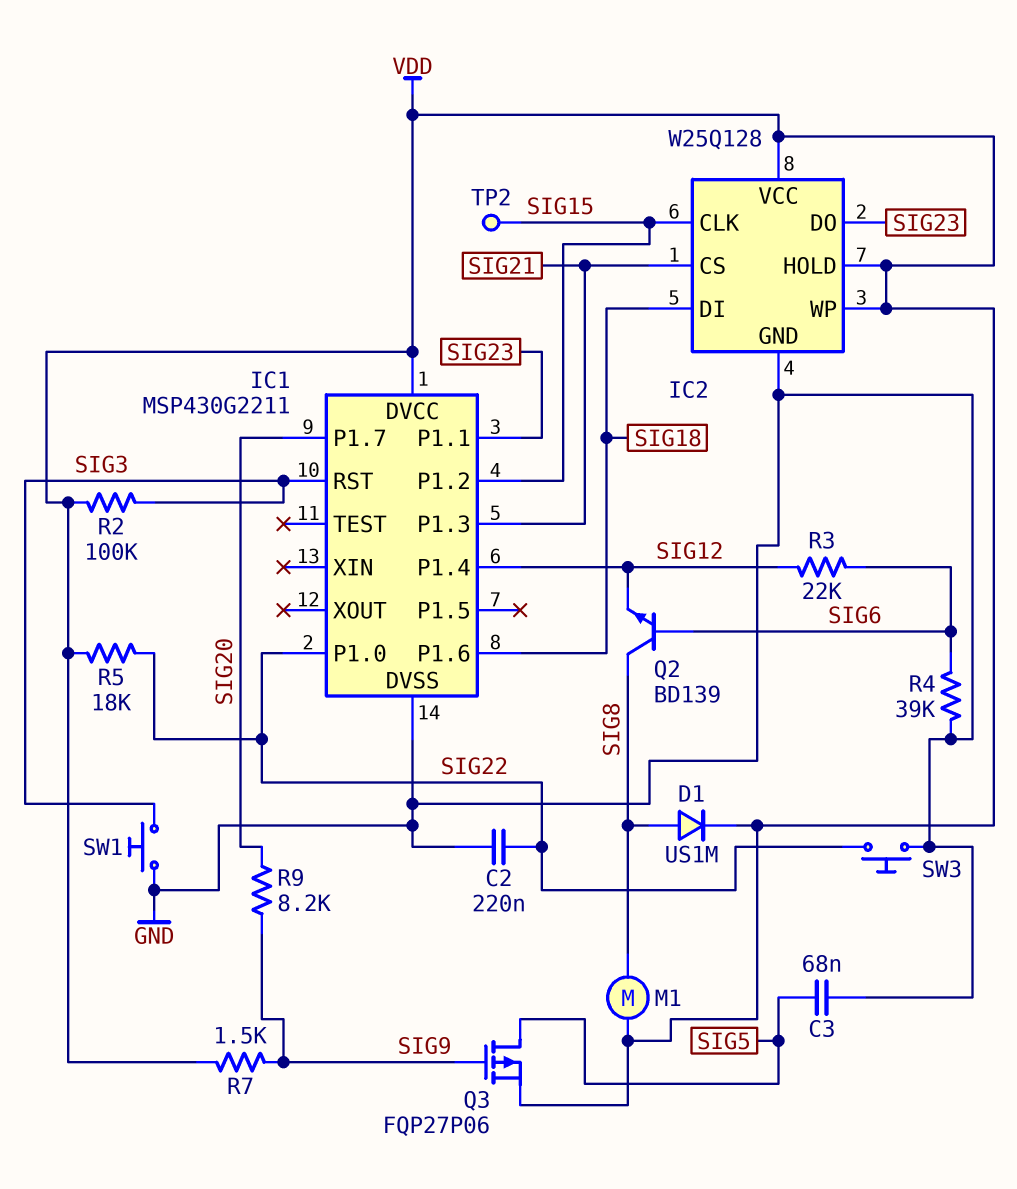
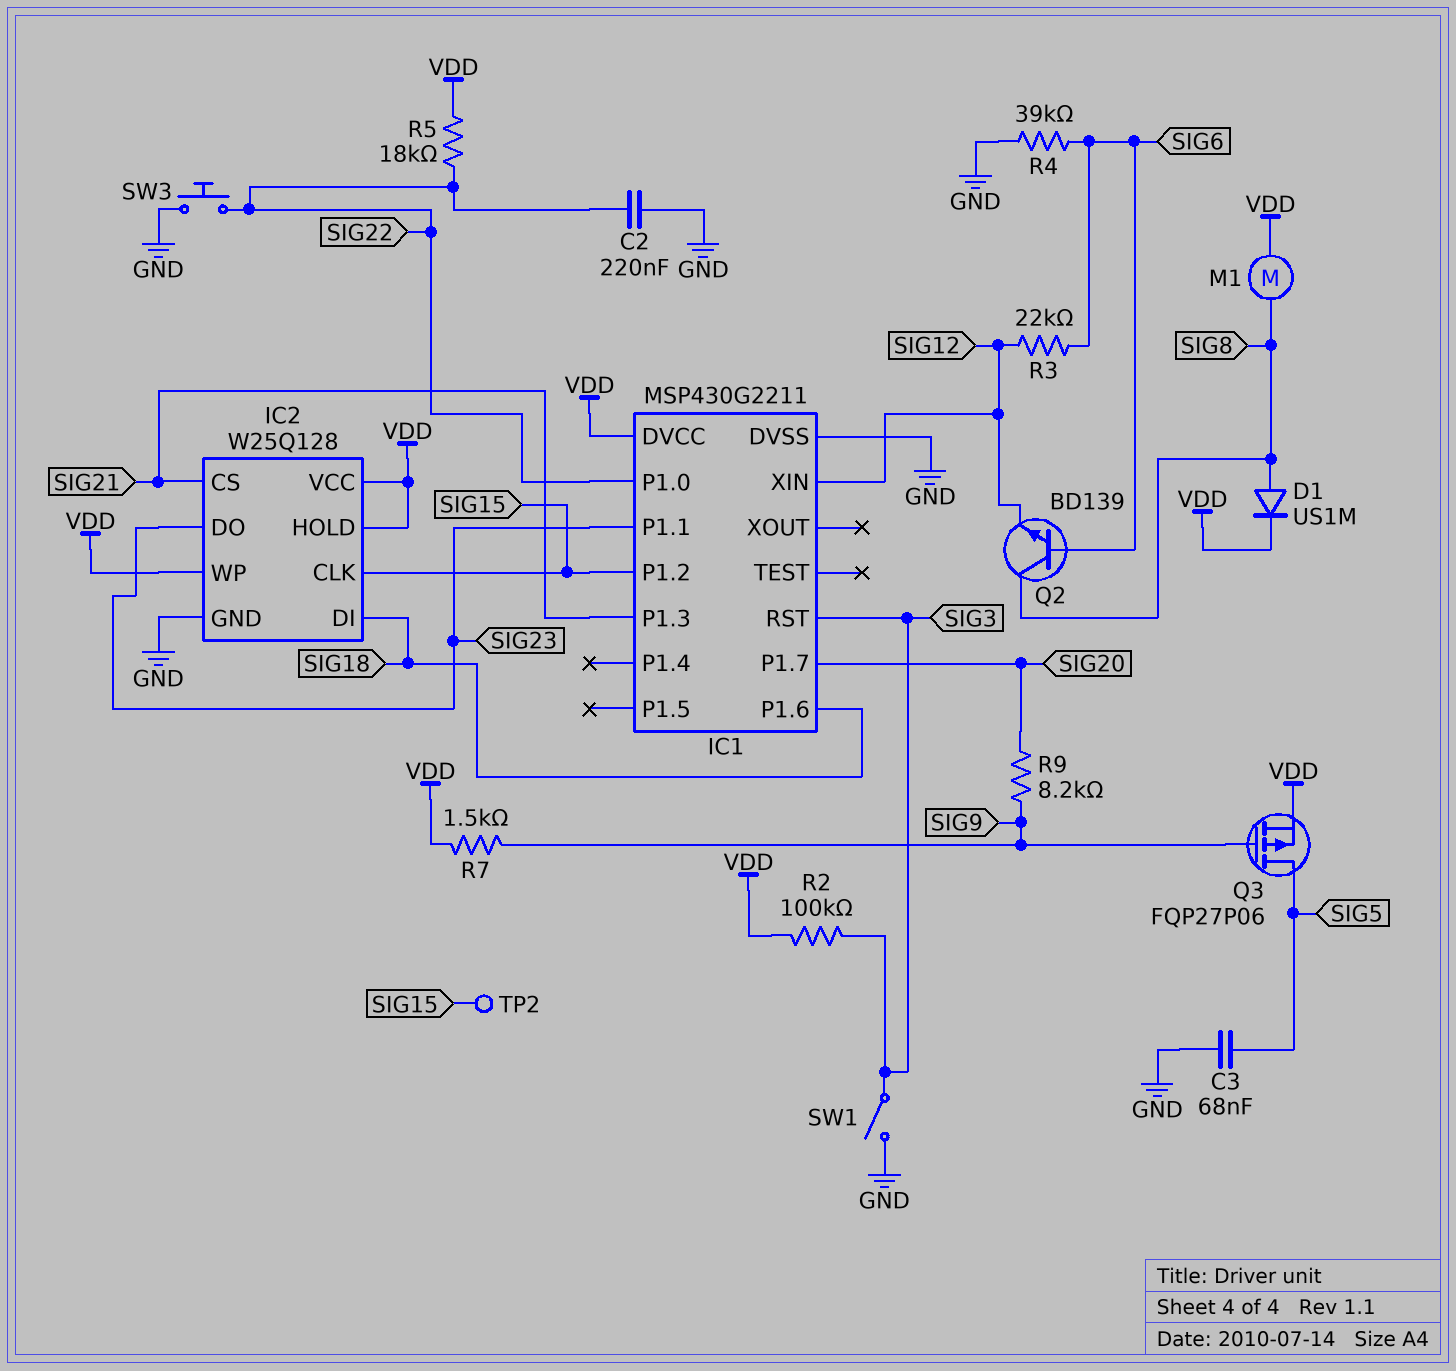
IC1 pin P1.4: SIG12 -> none
IC1 pin XIN: none -> SIG12
SW1: button (GND, SIG3) -> switch (GND, SIG3)

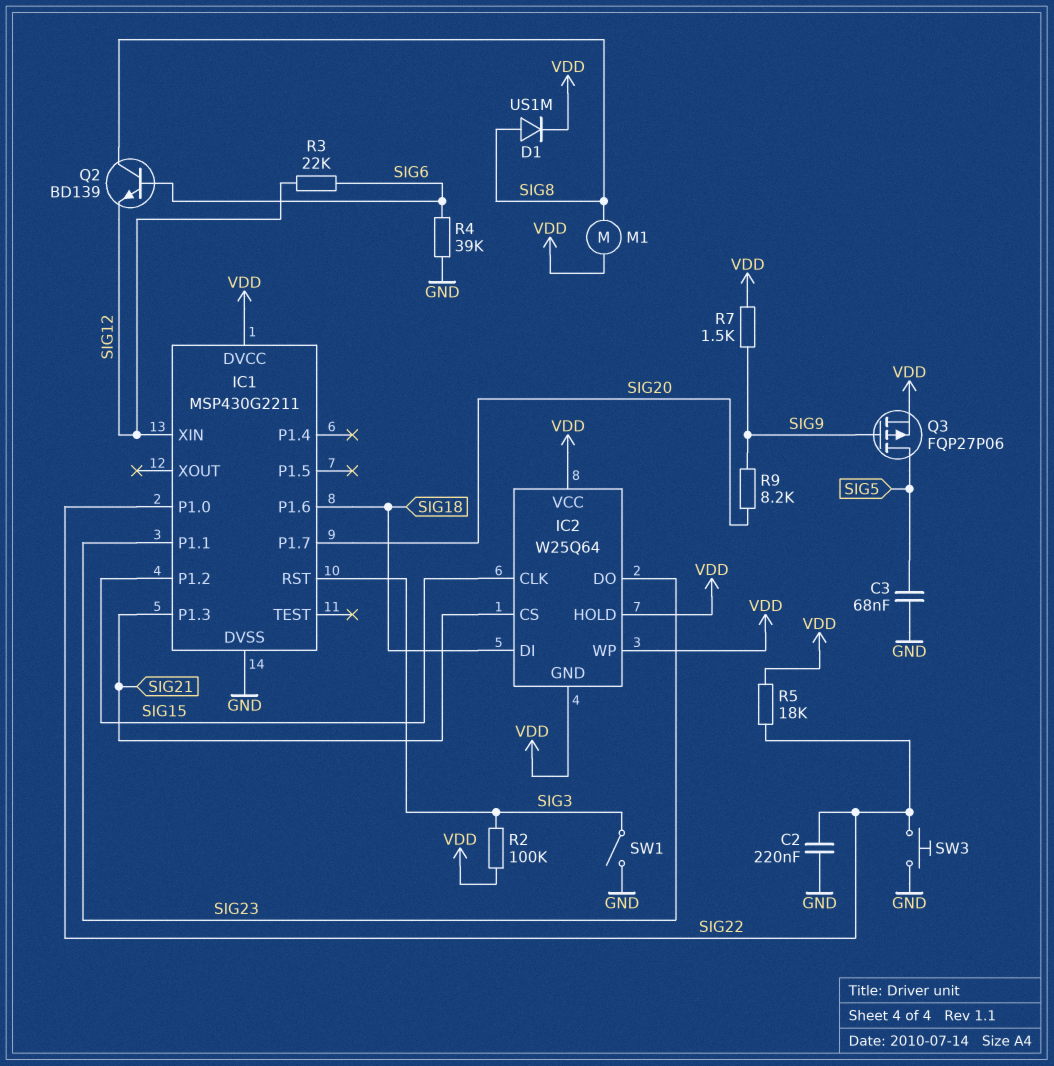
IC2: W25Q128 -> W25Q64
IC2 pin GND: GND -> VDD
TP2: test point (SIG15) -> none

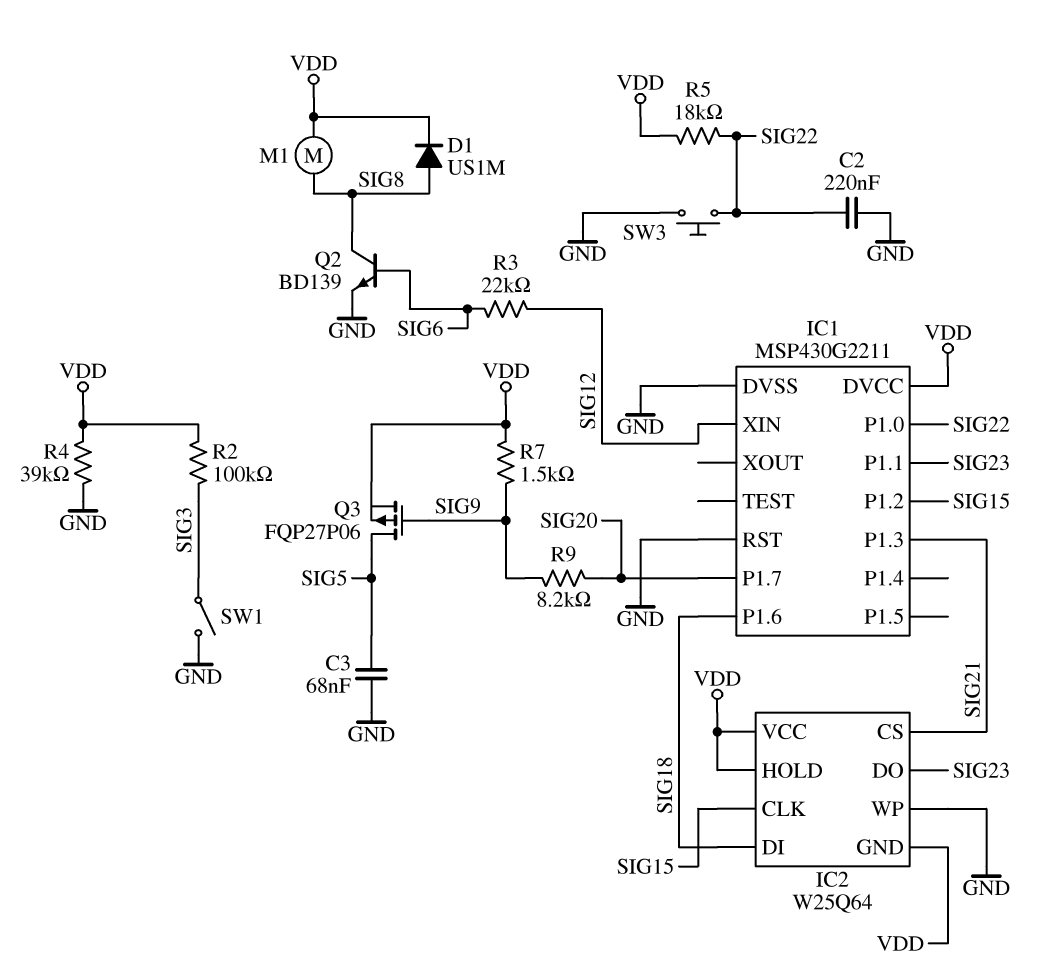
IC1 pin RST: SIG3 -> GND
IC2 pin WP: VDD -> GND
Q2: NPN BD139 (B SIG6, C SIG8, E SIG12) -> NPN BD139 (B SIG6, C SIG8, E GND)
R4: 39k (GND, SIG6) -> 39k (GND, VDD)

